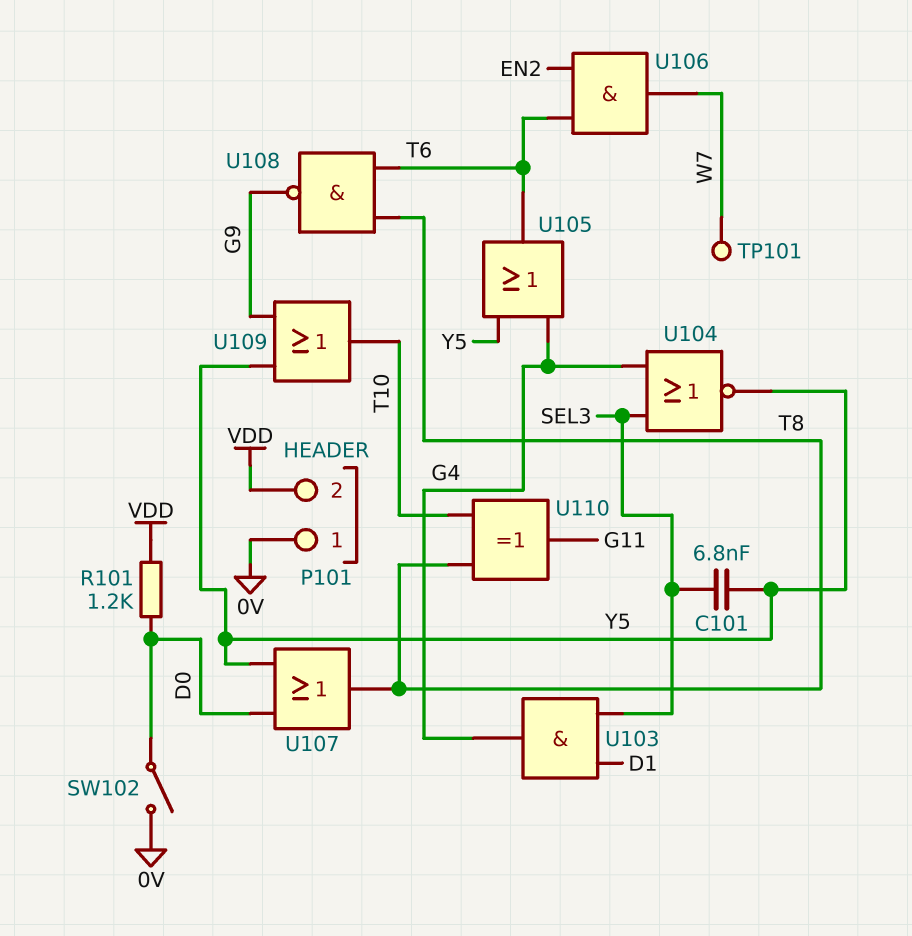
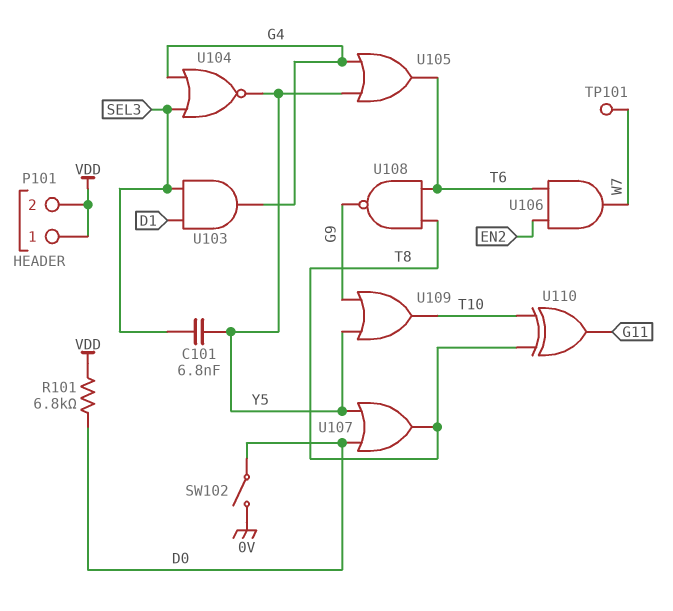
P101 pin 1: 0V -> VDD
R101: 1.2k (D0, VDD) -> 6.8k (D0, VDD)

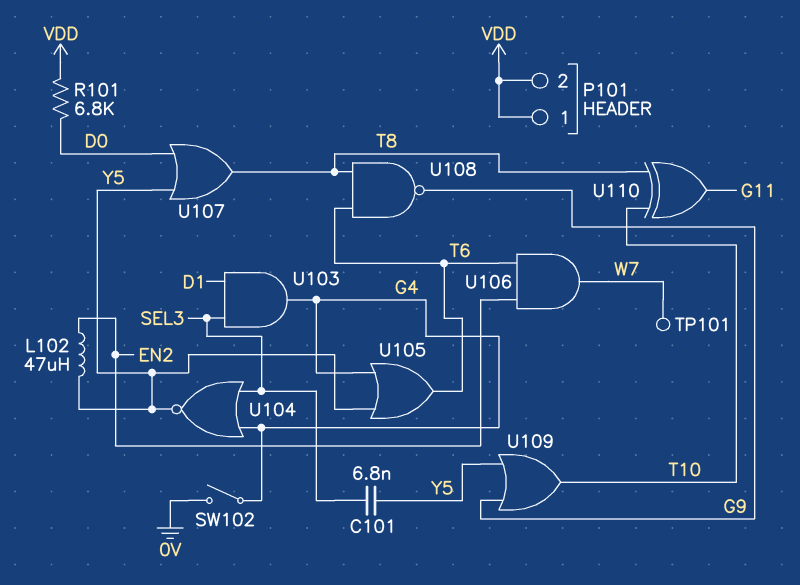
L102: none -> 47uH (EN2, Y5)
SW102: switch (0V, D0) -> switch (0V, G4)

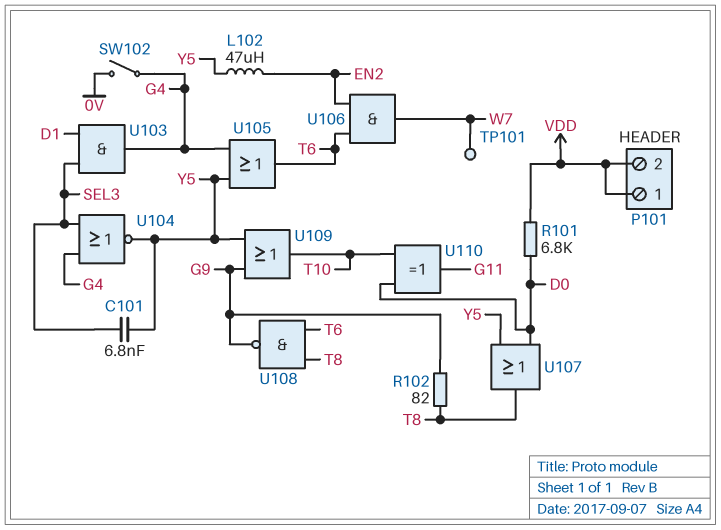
R102: none -> 82 (G9, T8)
U110: XOR (in T8, in T10, out G11) -> XOR (in D0, in T10, out G11)

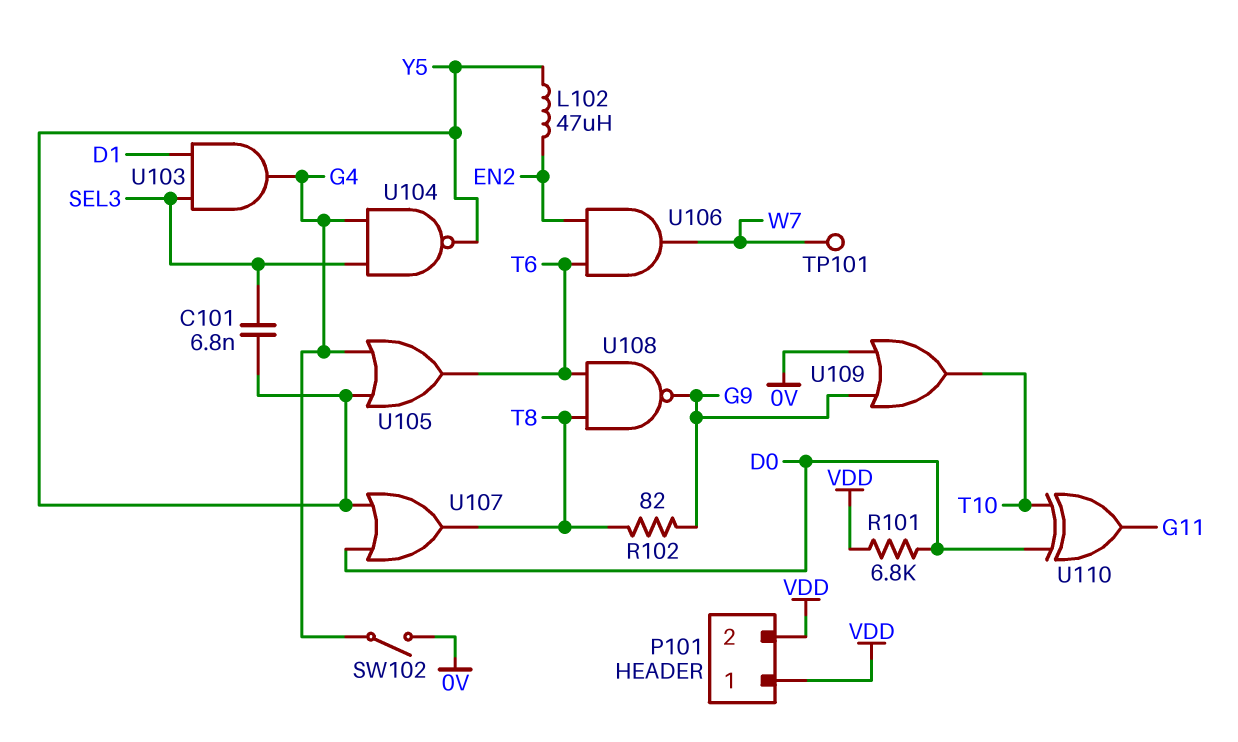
U104: NOR (in G4, in SEL3, out Y5) -> NAND (in G4, in SEL3, out Y5)
U109: OR (in G9, in Y5, out T10) -> OR (in 0V, in G9, out T10)

